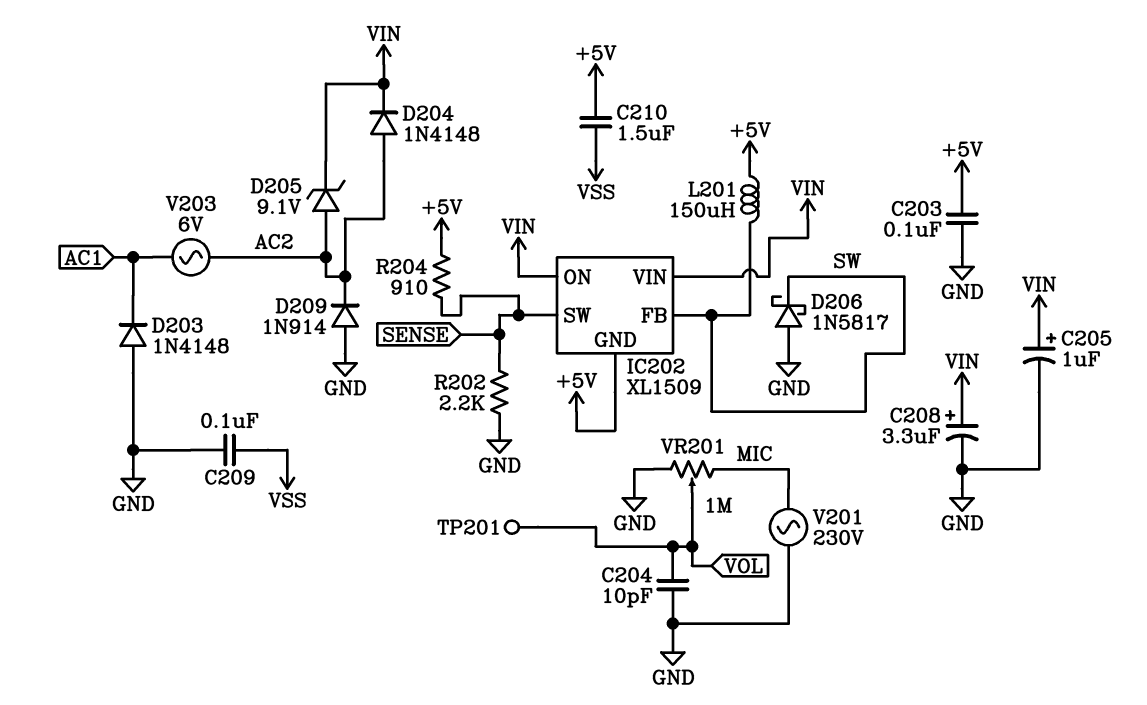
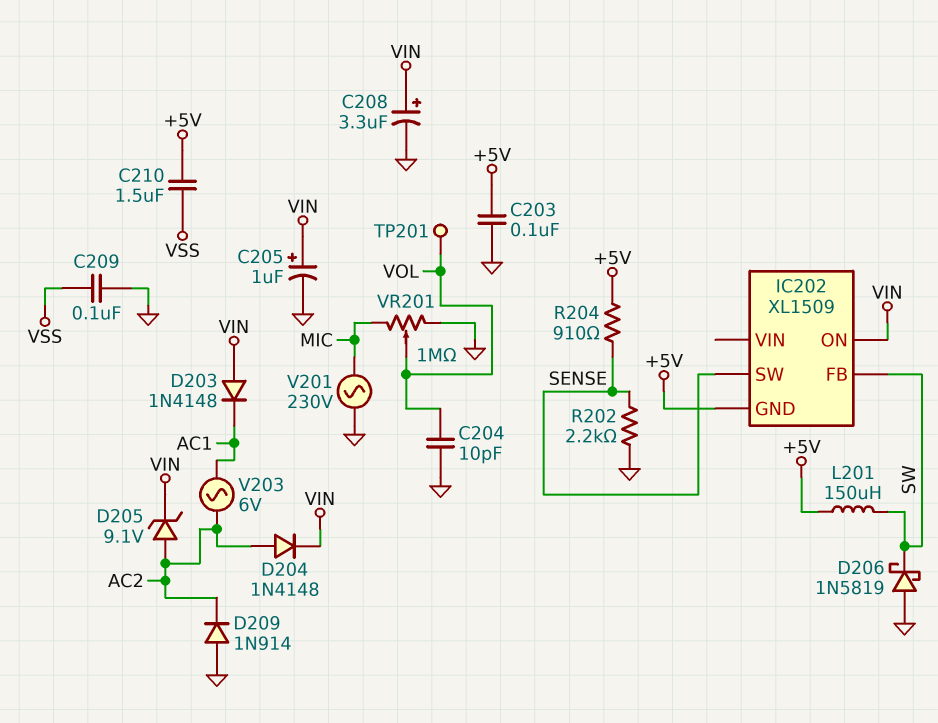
D203: diode 1N4148 (A GND, K AC1) -> diode 1N4148 (A VIN, K AC1)
D206: schottky 1N5817 (A GND, K SW) -> schottky 1N5819 (A GND, K SW)
IC202 pin VIN: VIN -> none

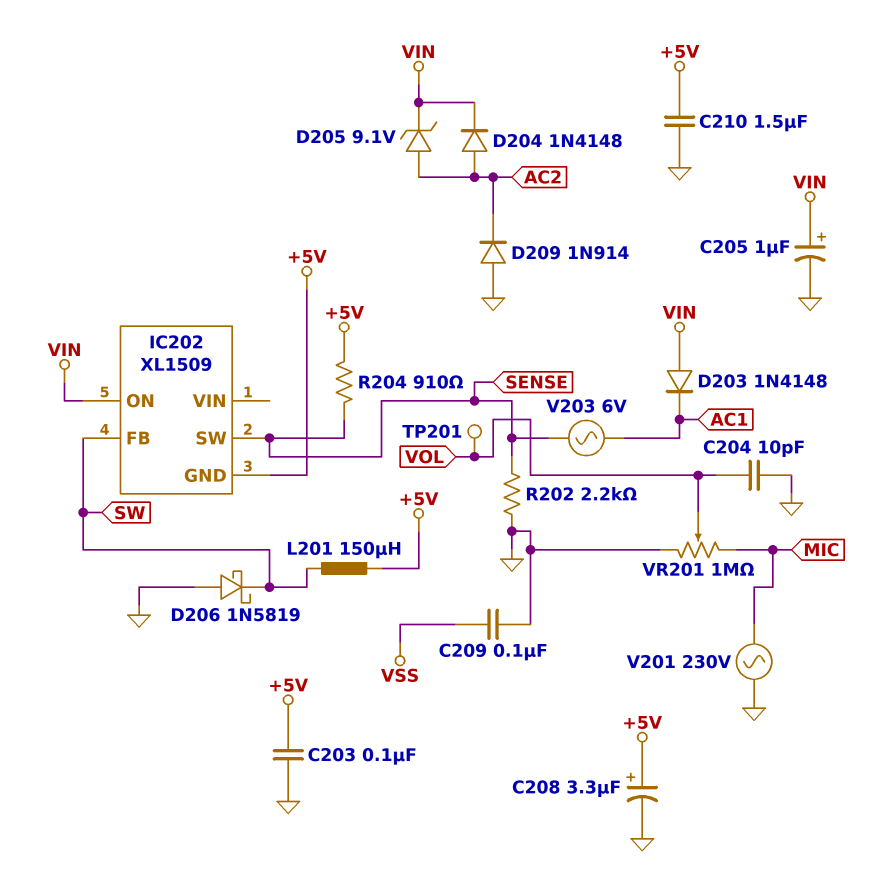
C208: 3.3uF (plus VIN, minus GND) -> 3.3uF (plus +5V, minus GND)
C210: 1.5uF (+5V, VSS) -> 1.5uF (+5V, GND)
V203: AC 6V (AC1, AC2) -> AC 6V (AC1, SENSE)

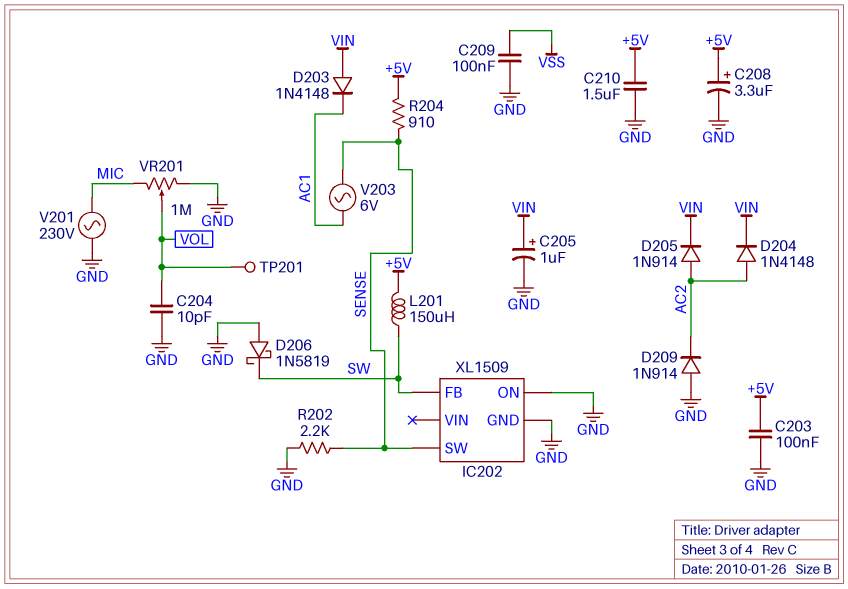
D205: zener 9.1V (A AC2, K VIN) -> diode 1N914 (A AC2, K VIN)
IC202 pin GND: +5V -> GND
IC202 pin ON: VIN -> GND

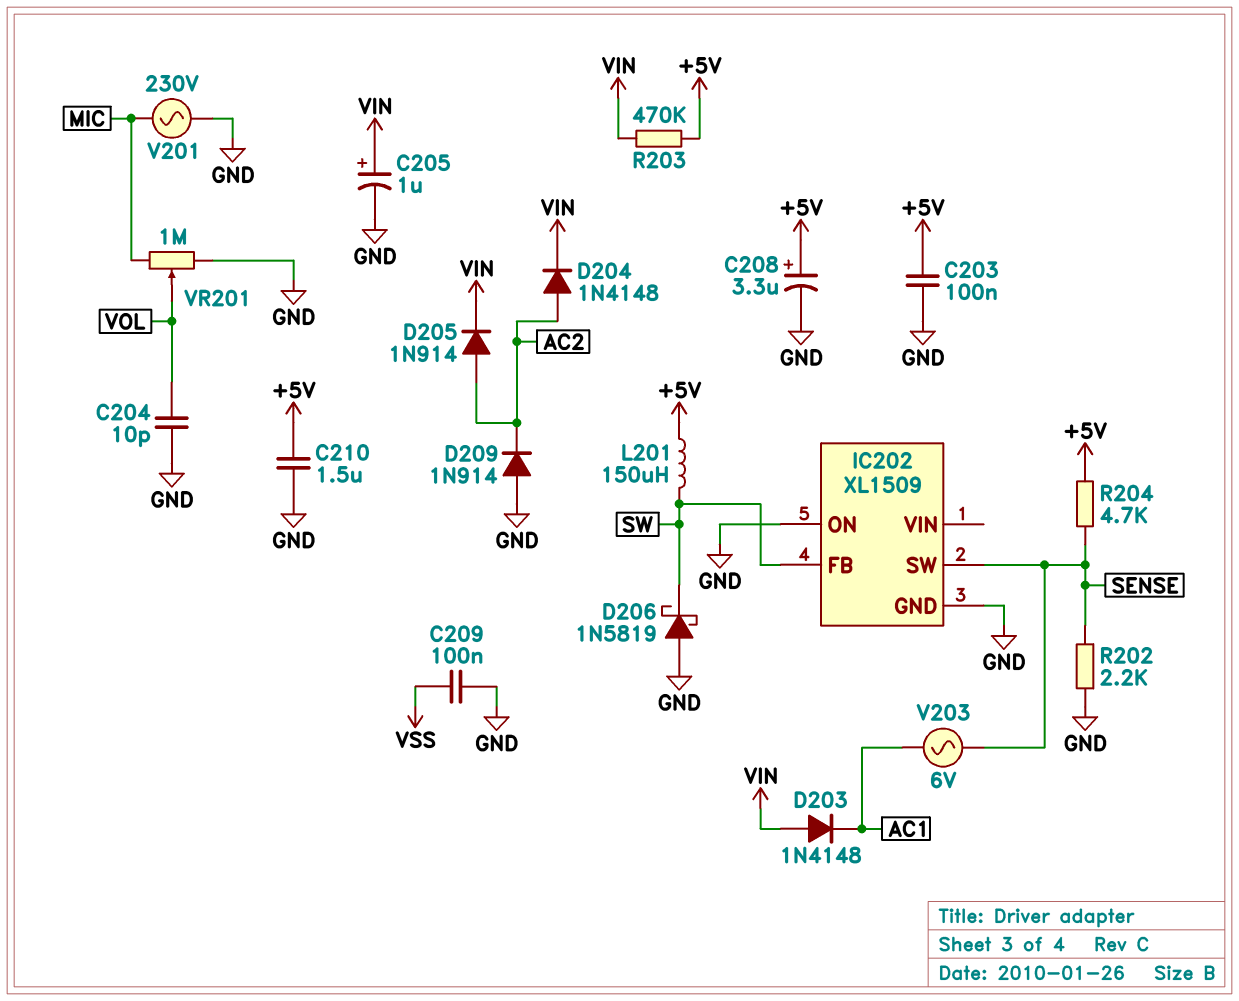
R203: none -> 470k (+5V, VIN)
R204: 910 (+5V, SENSE) -> 4.7k (+5V, SENSE)
TP201: test point (VOL) -> none

